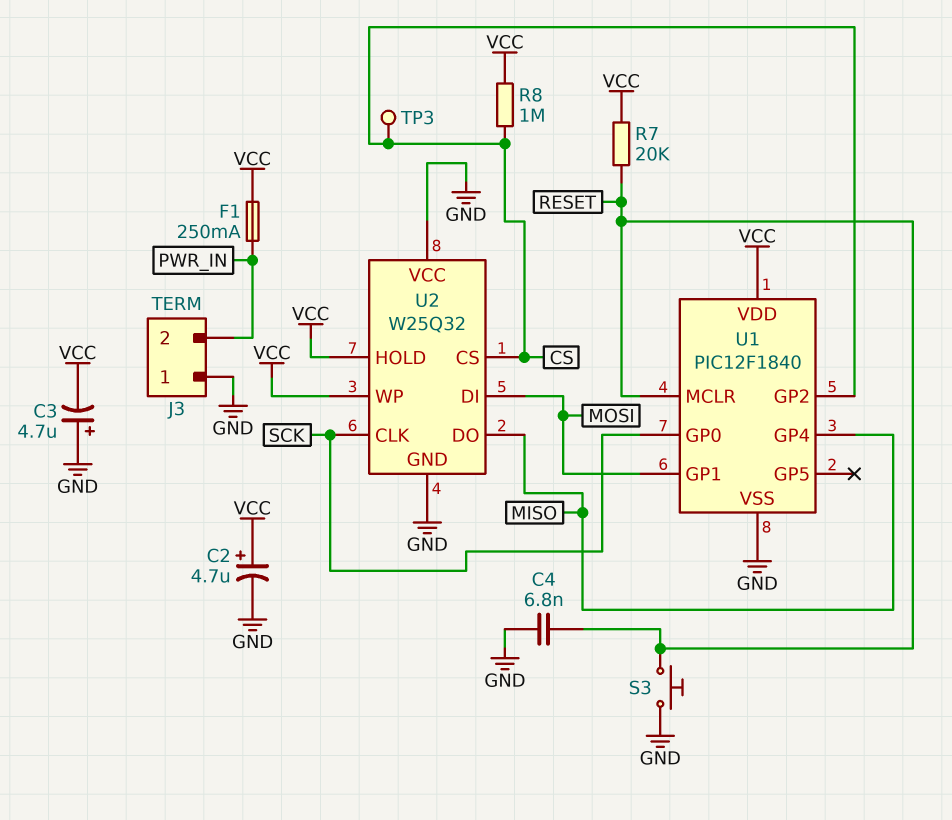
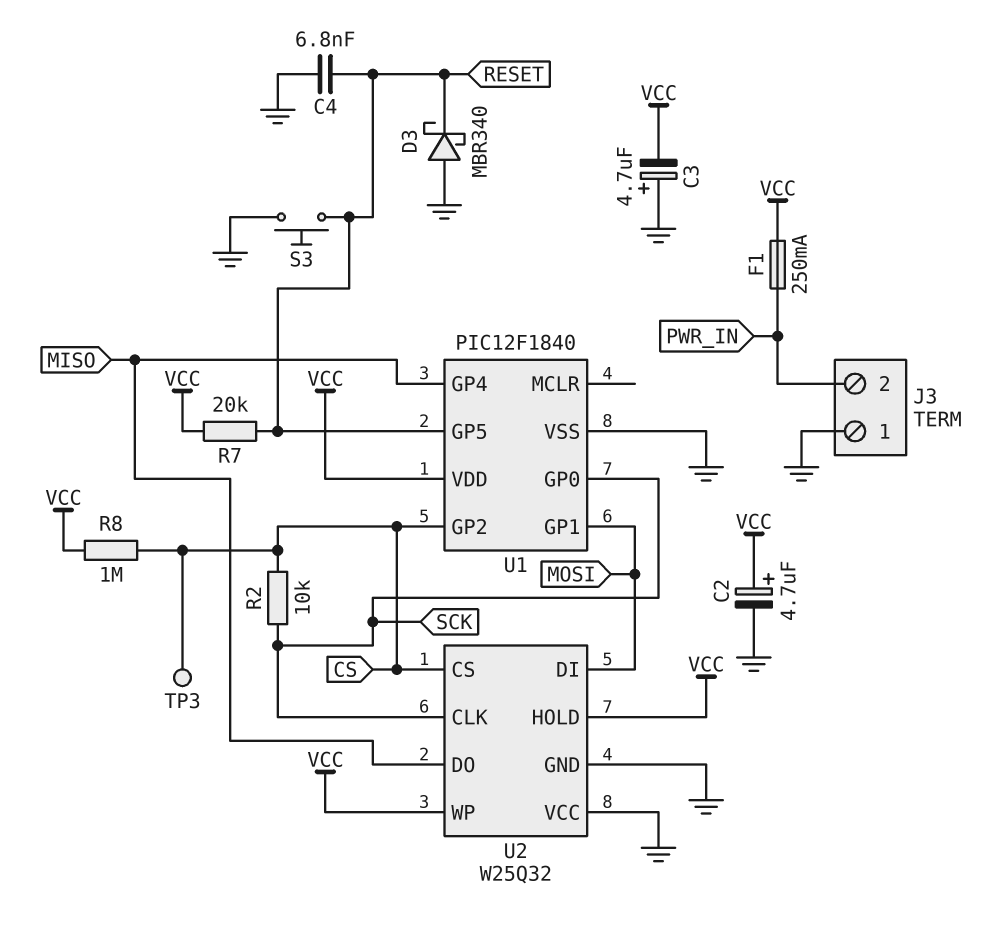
D3: none -> schottky MBR340 (A GND, K RESET)
R2: none -> 10k (CS, SCK)
U1 pin GP5: none -> RESET
U1 pin MCLR: RESET -> none

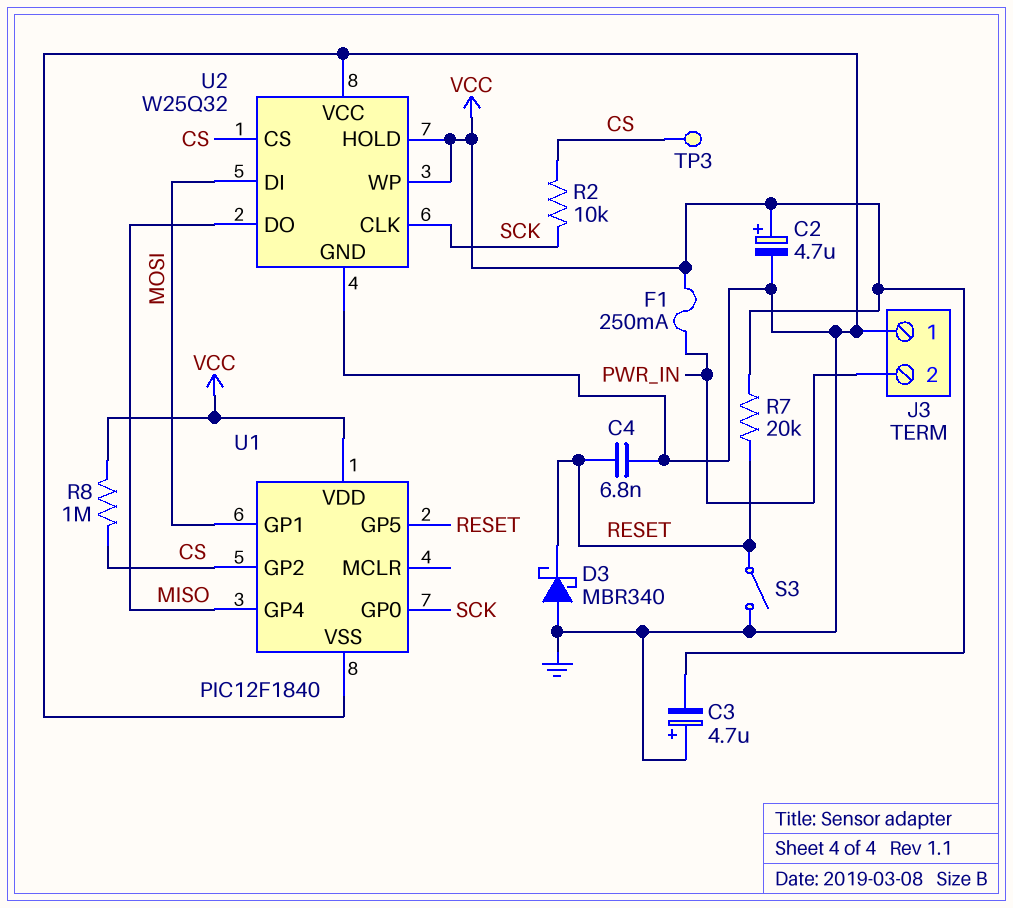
S3: button (GND, RESET) -> switch (GND, RESET)

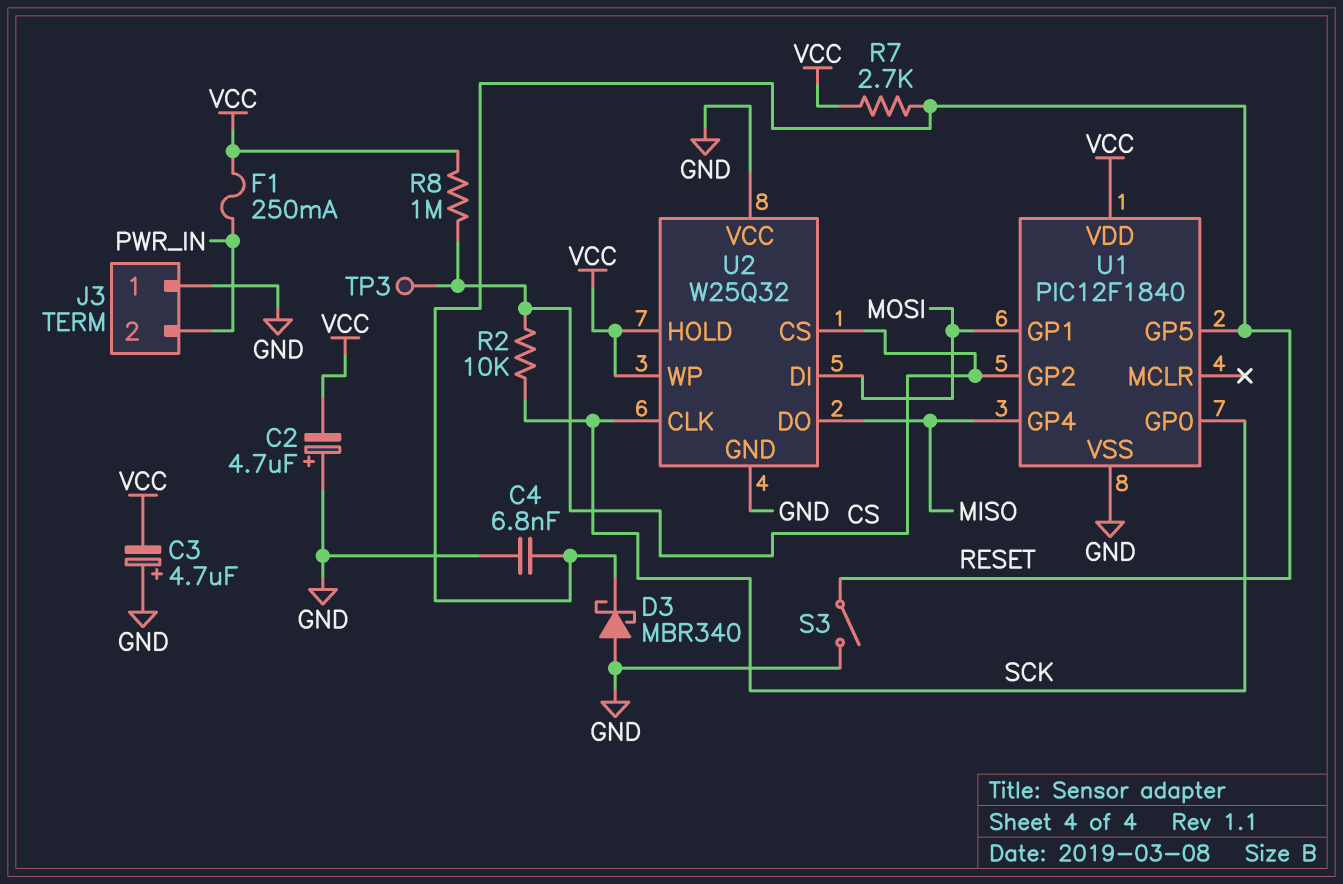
C2: 4.7uF (plus VCC, minus GND) -> 4.7uF (plus GND, minus VCC)
R7: 20k (RESET, VCC) -> 2.7k (RESET, VCC)

